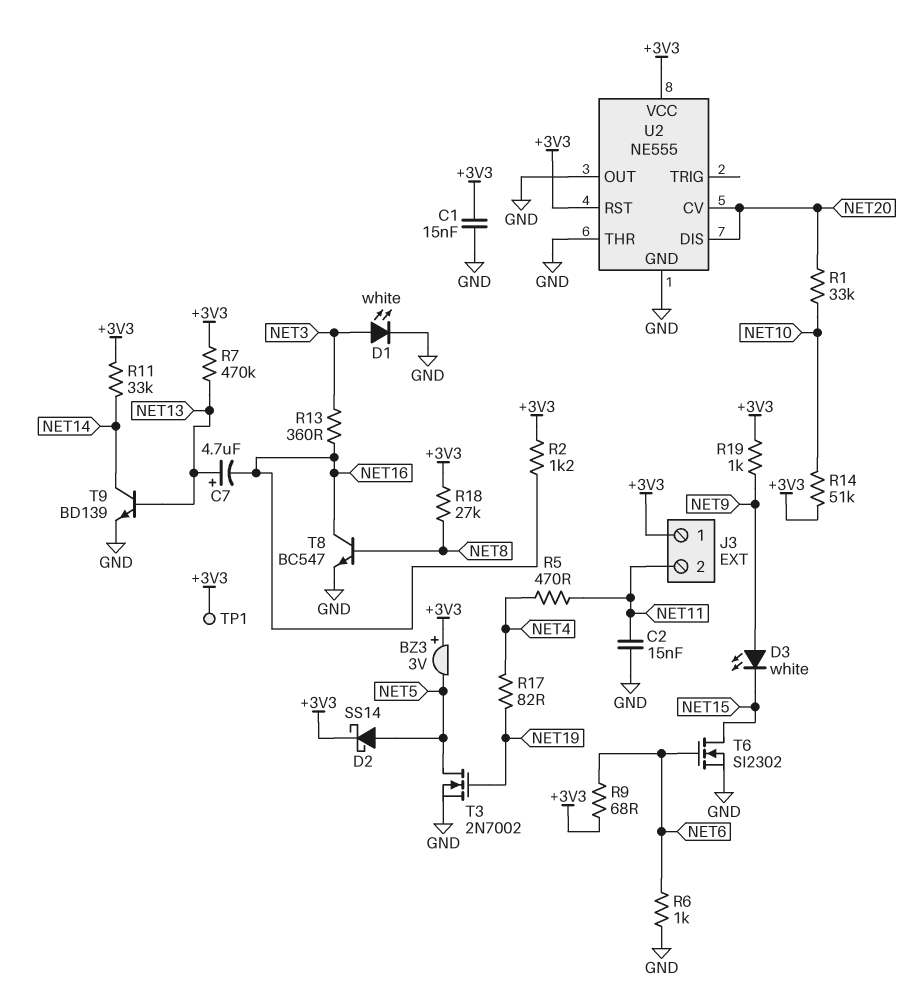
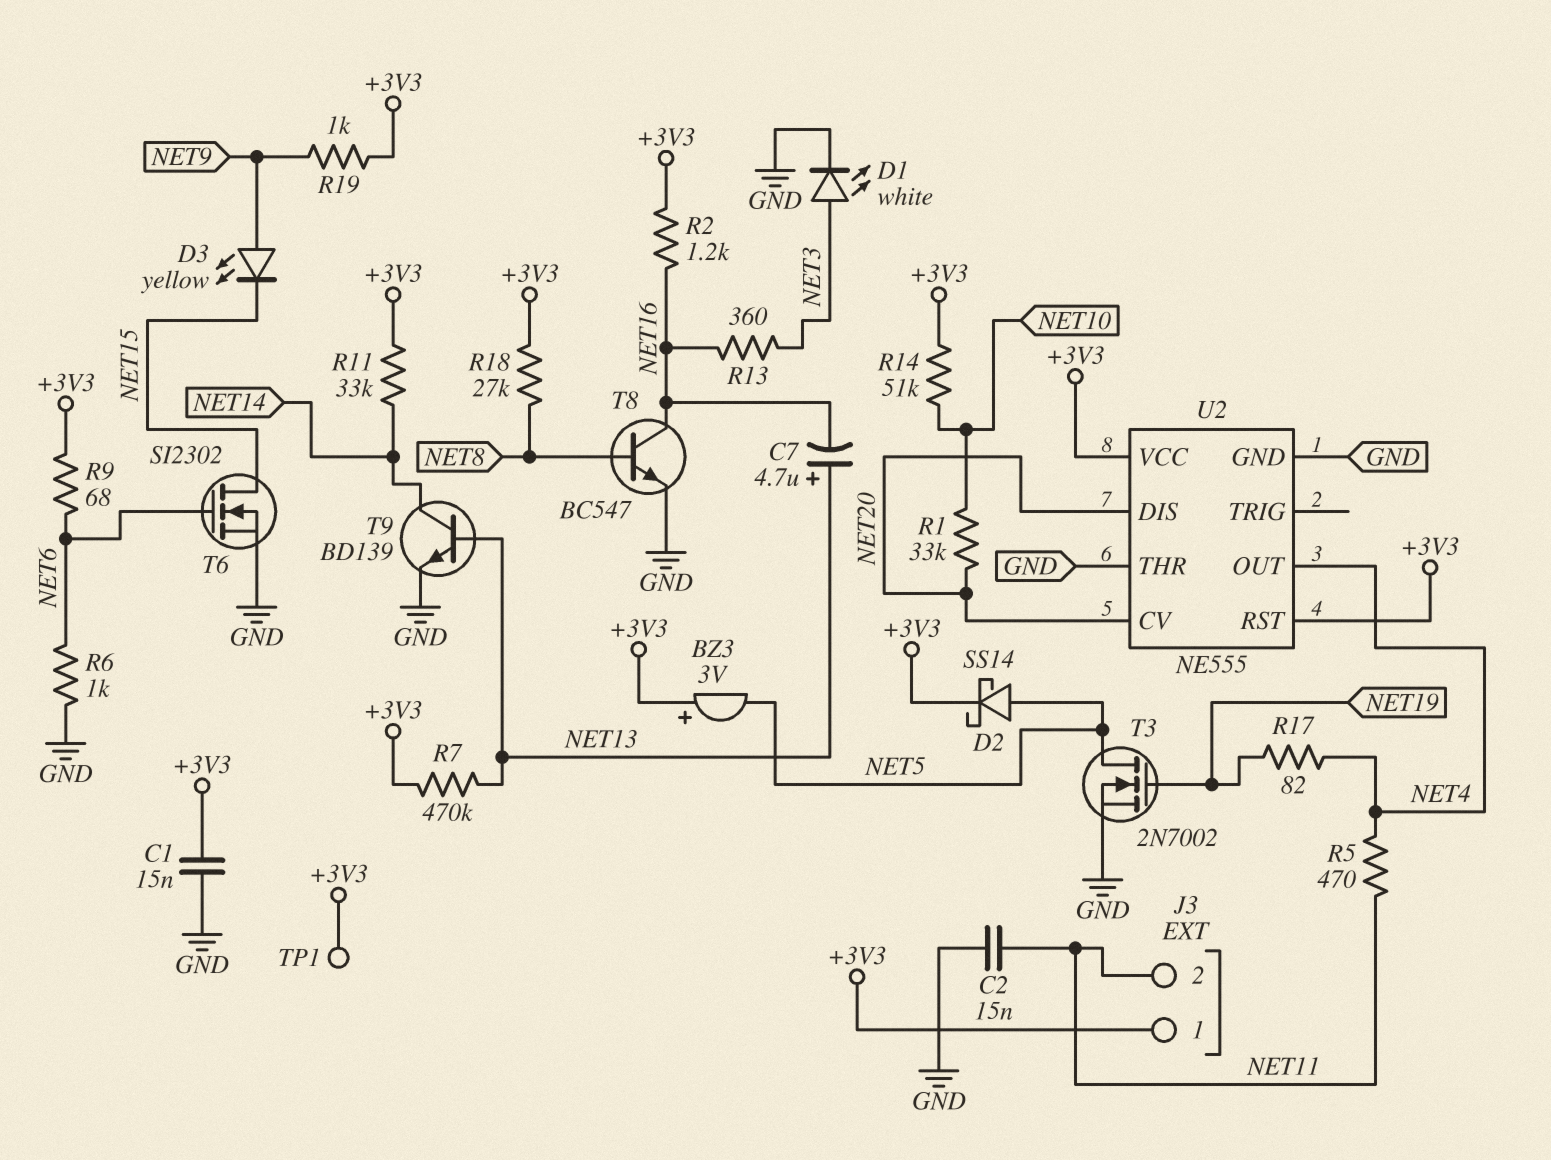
D3: LED white (A NET9, K NET15) -> LED yellow (A NET9, K NET15)
U2 pin OUT: GND -> NET4

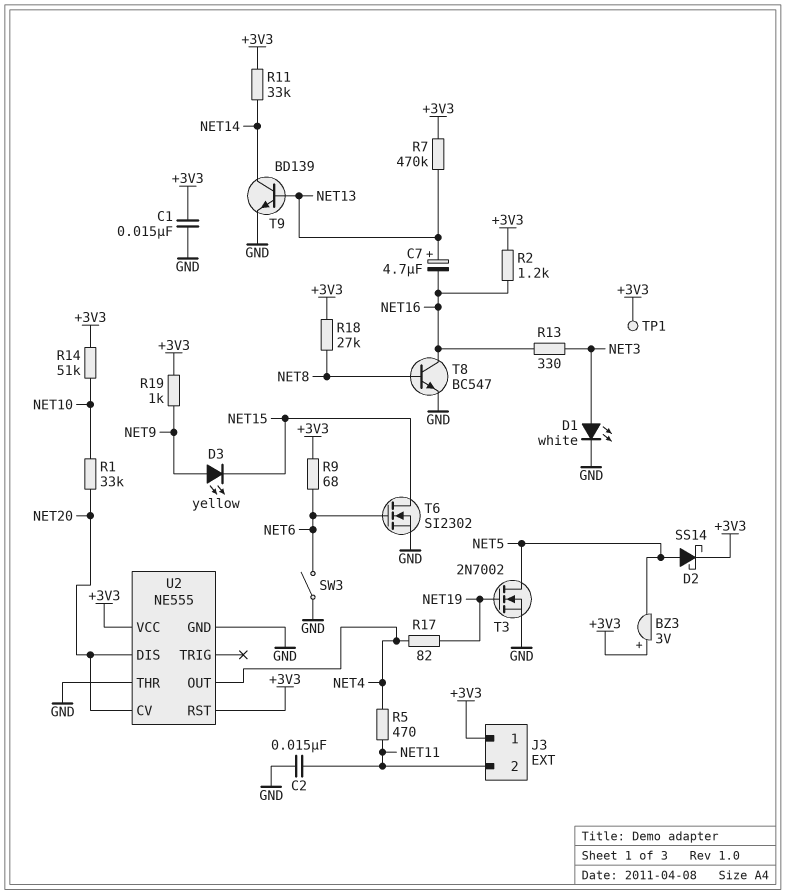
R6: 1k (GND, NET6) -> none
R13: 360 (NET3, NET16) -> 330 (NET3, NET16)
SW3: none -> switch (GND, NET6)

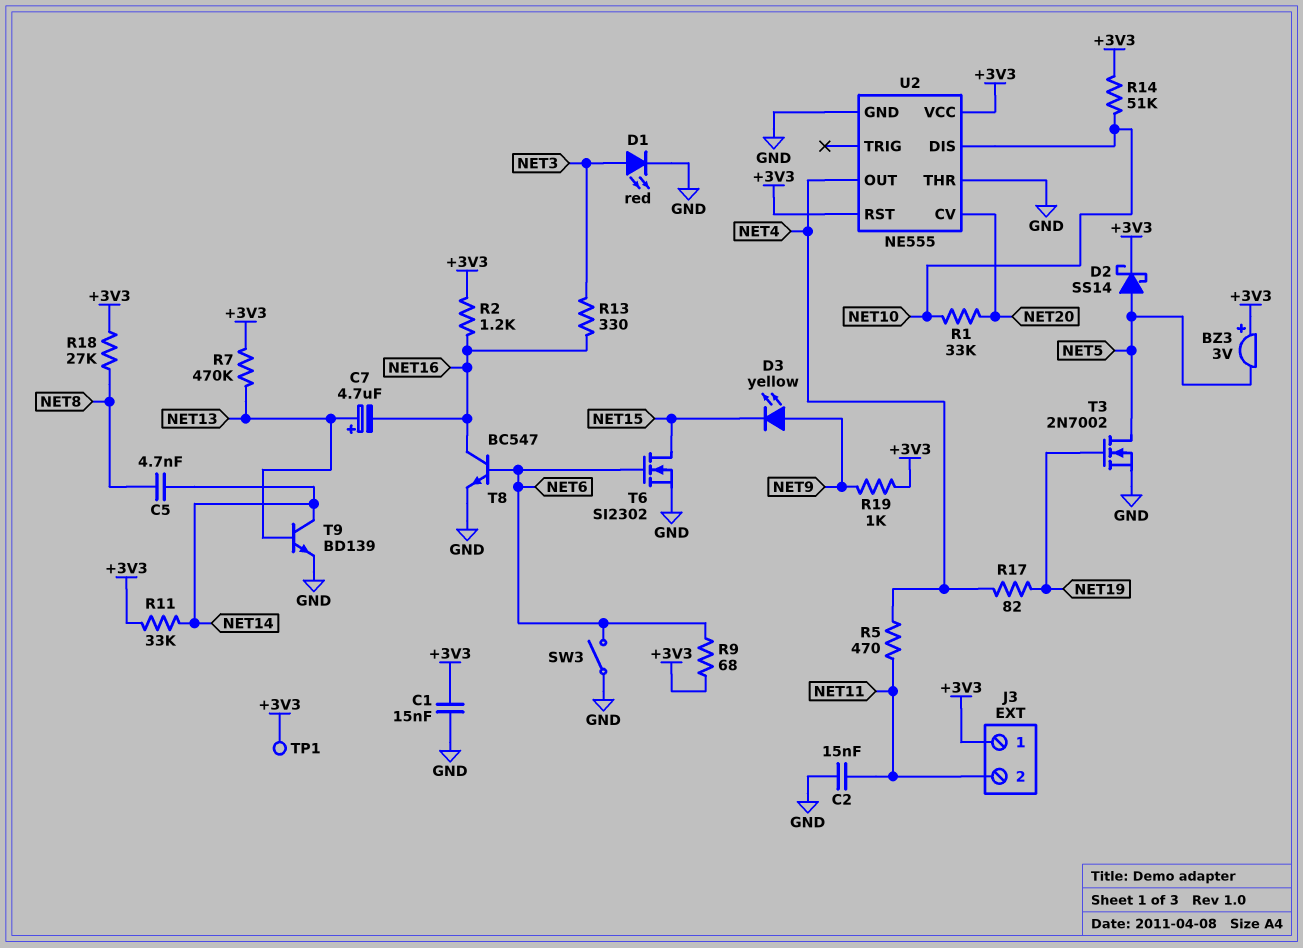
C5: none -> 4.7nF (NET8, NET14)
D1: LED white (A NET3, K GND) -> LED red (A NET3, K GND)
T8: NPN BC547 (B NET8, C NET16, E GND) -> NPN BC547 (B NET6, C NET16, E GND)
U2 pin DIS: NET20 -> NET10

